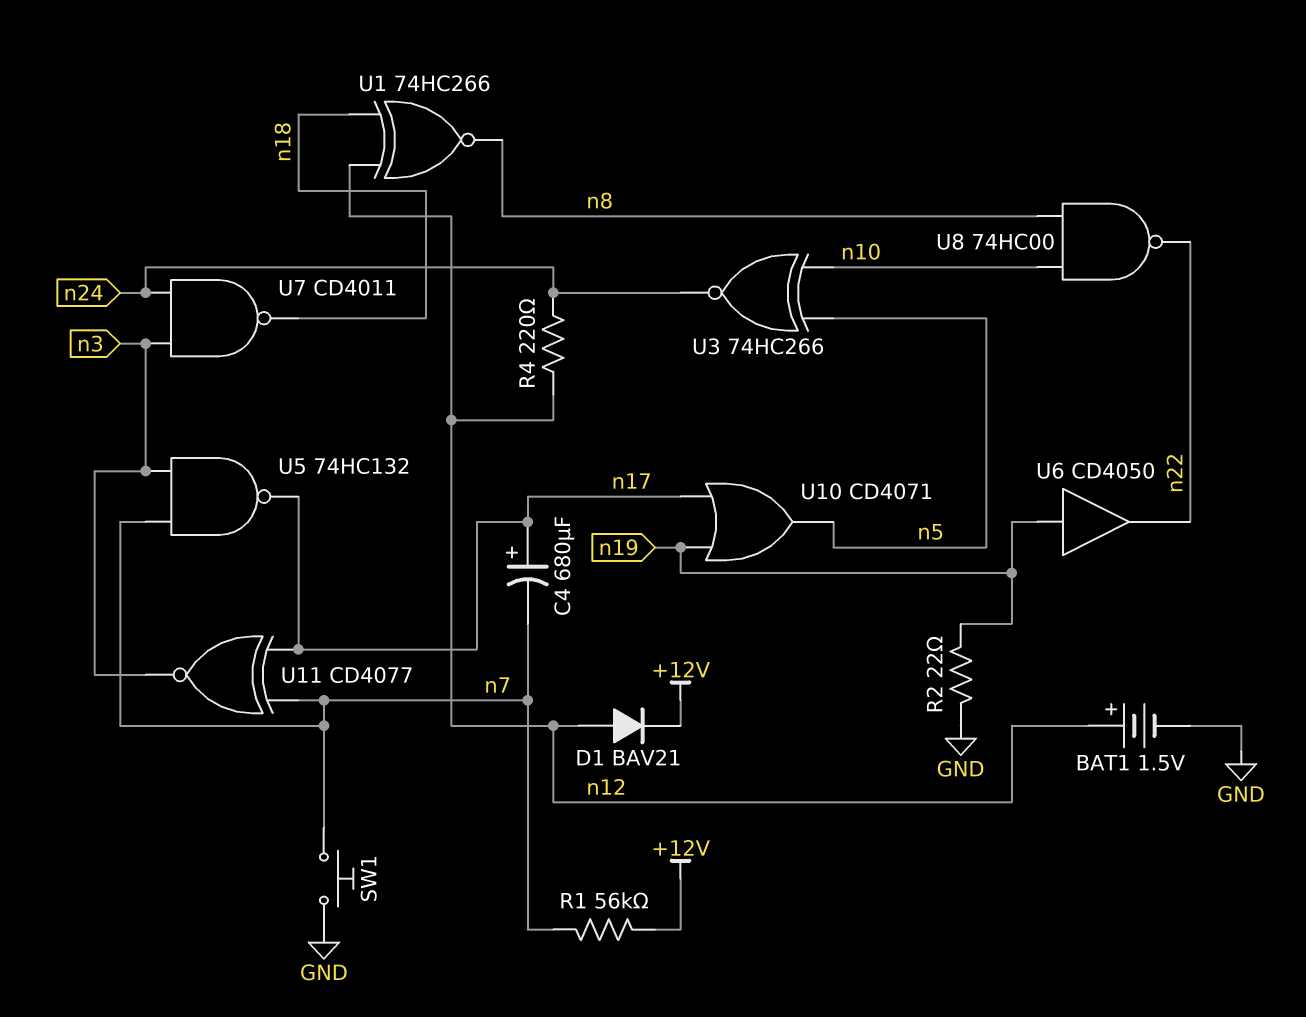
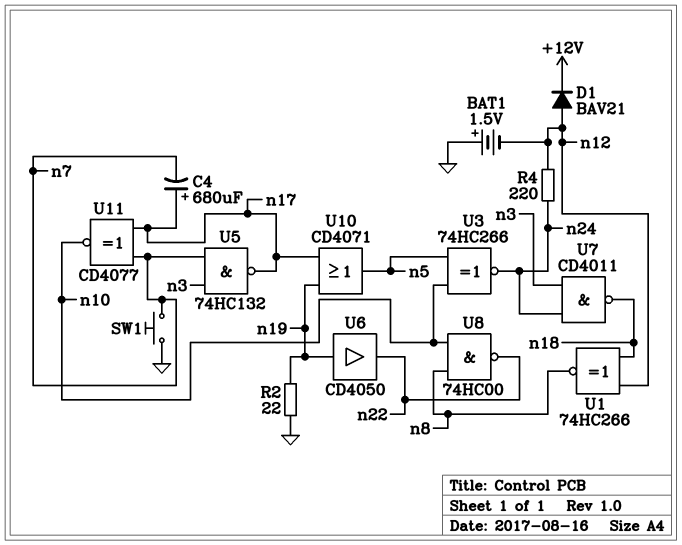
BAT1: 1.5V (plus n12, minus GND) -> 1.5V (plus GND, minus n12)
R1: 56k (+12V, n7) -> none
U11: XNOR CD4077 (in n7, in n17, out n3) -> XNOR CD4077 (in n7, in n17, out n10)

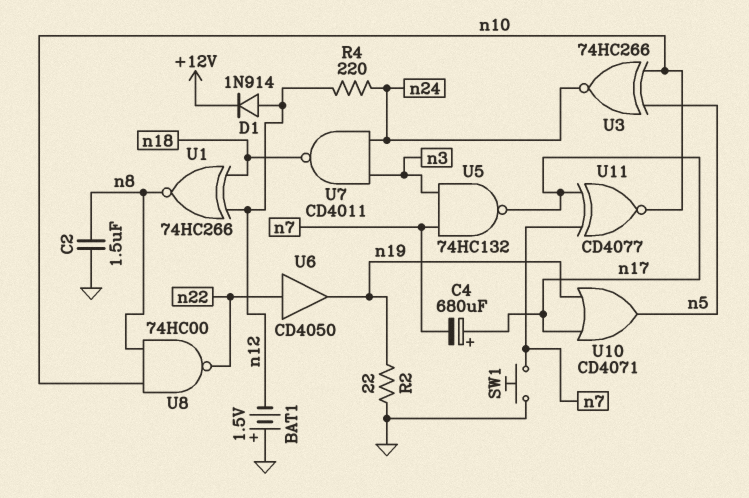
C2: none -> 1.5uF (GND, n8)
D1: diode BAV21 (A n12, K +12V) -> diode 1N914 (A n12, K +12V)
U6: buffer CD4050 (in n19, out n22) -> buffer CD4050 (in n22, out n19)

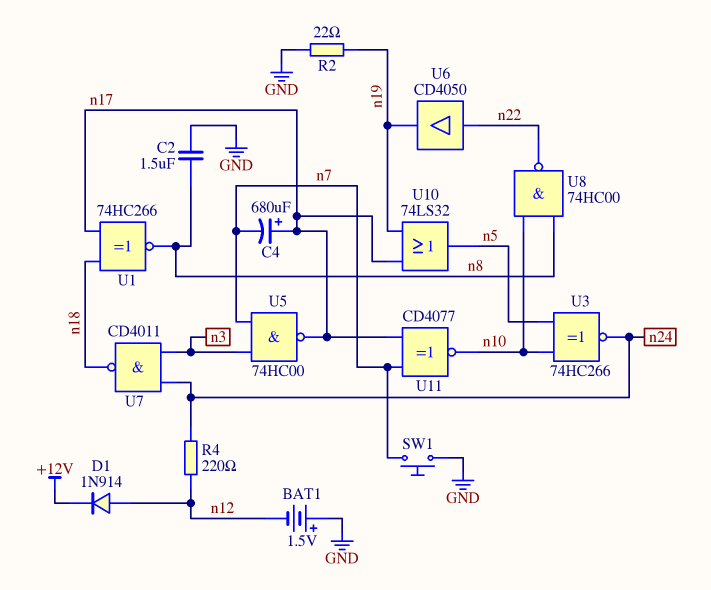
U1: XNOR 74HC266 (in n12, in n18, out n8) -> XNOR 74HC266 (in n17, in n18, out n8)
U5: NAND 74HC132 (in n3, in n7, out n17) -> NAND 74HC00 (in n3, in n7, out n17)
U10: OR CD4071 (in n17, in n19, out n5) -> OR 74LS32 (in n17, in n19, out n5)

